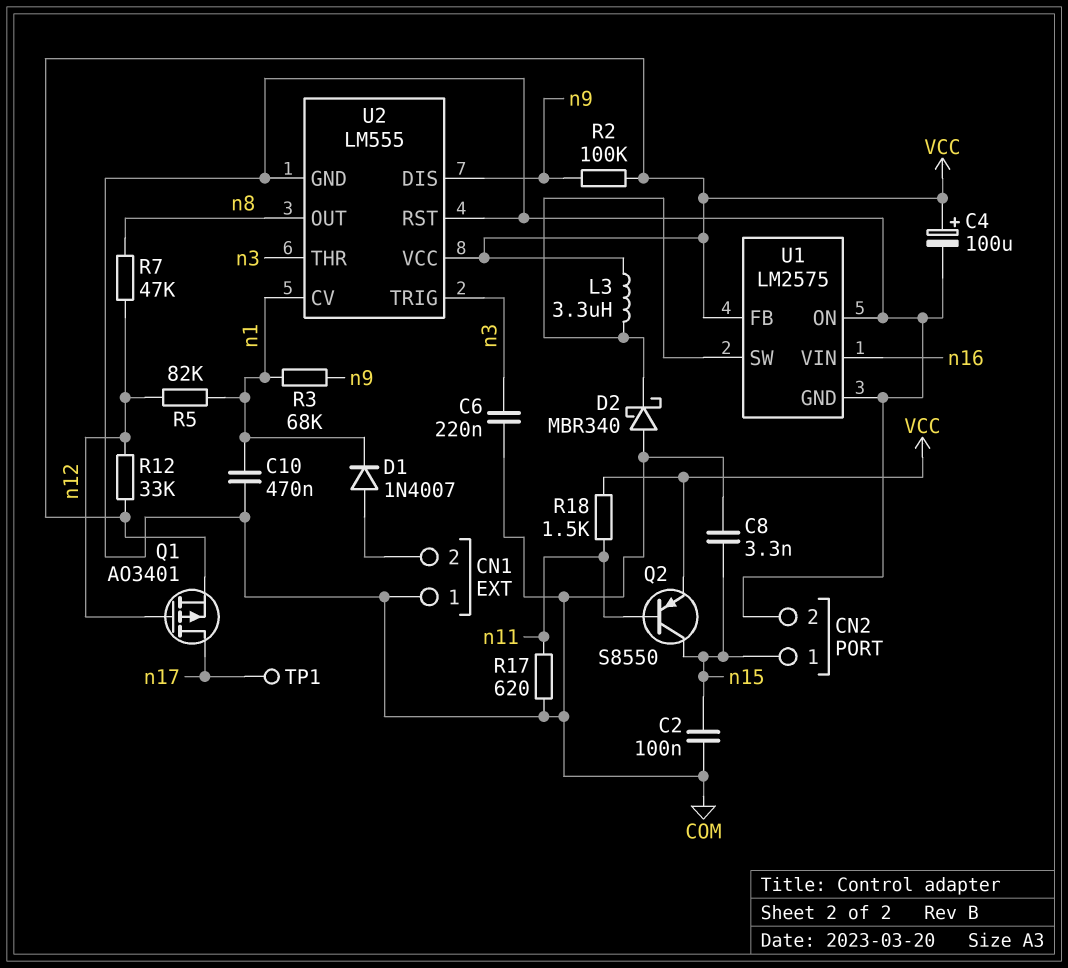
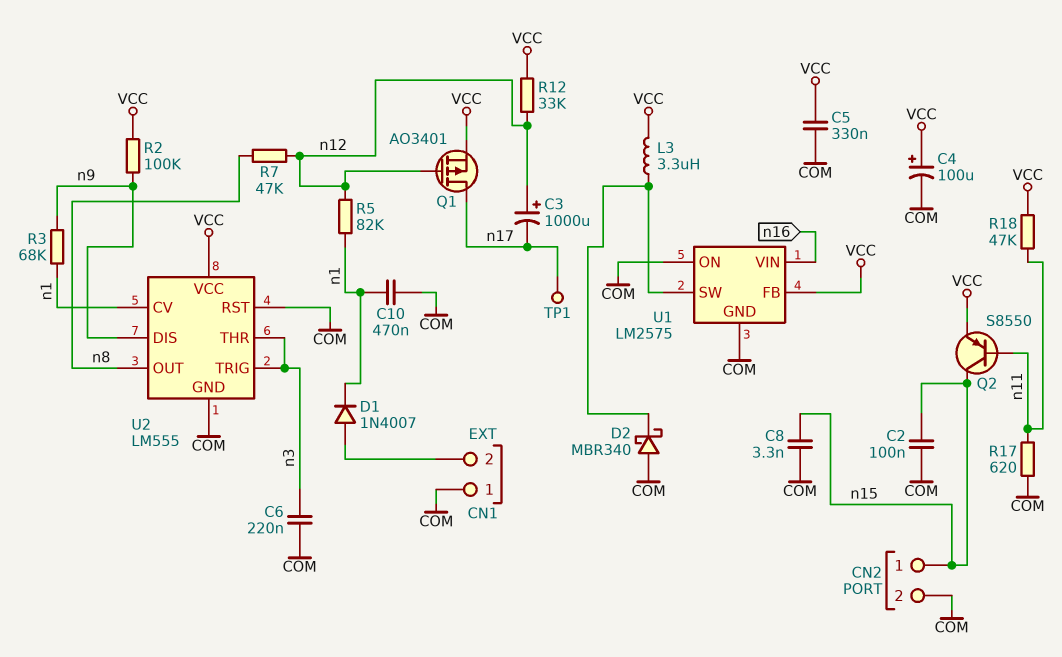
C3: none -> 1000uF (plus n12, minus n17)
C5: none -> 330nF (COM, VCC)
R18: 1.5k (VCC, n11) -> 47k (VCC, n11)

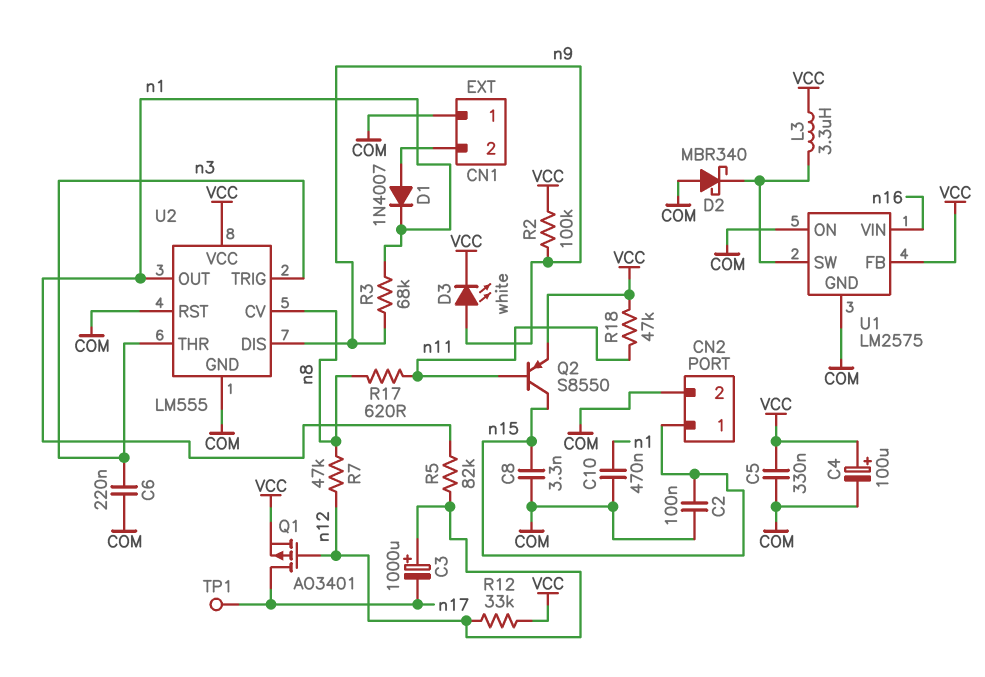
D3: none -> LED white (A n9, K VCC)
R17: 620 (COM, n11) -> 620 (n8, n11)
U2 pin CV: n1 -> n8
U2 pin OUT: n8 -> n1

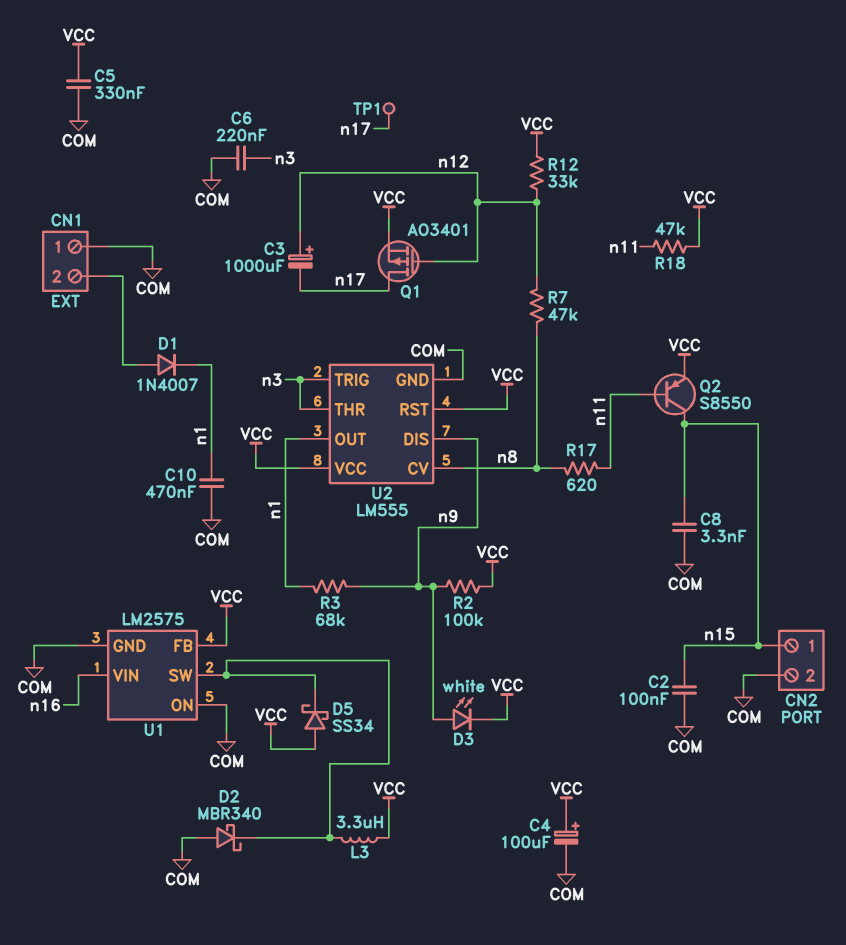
D5: none -> schottky SS34 (A VCC, K U1/SW)
R5: 82k (n1, n12) -> none
U2 pin RST: COM -> VCC

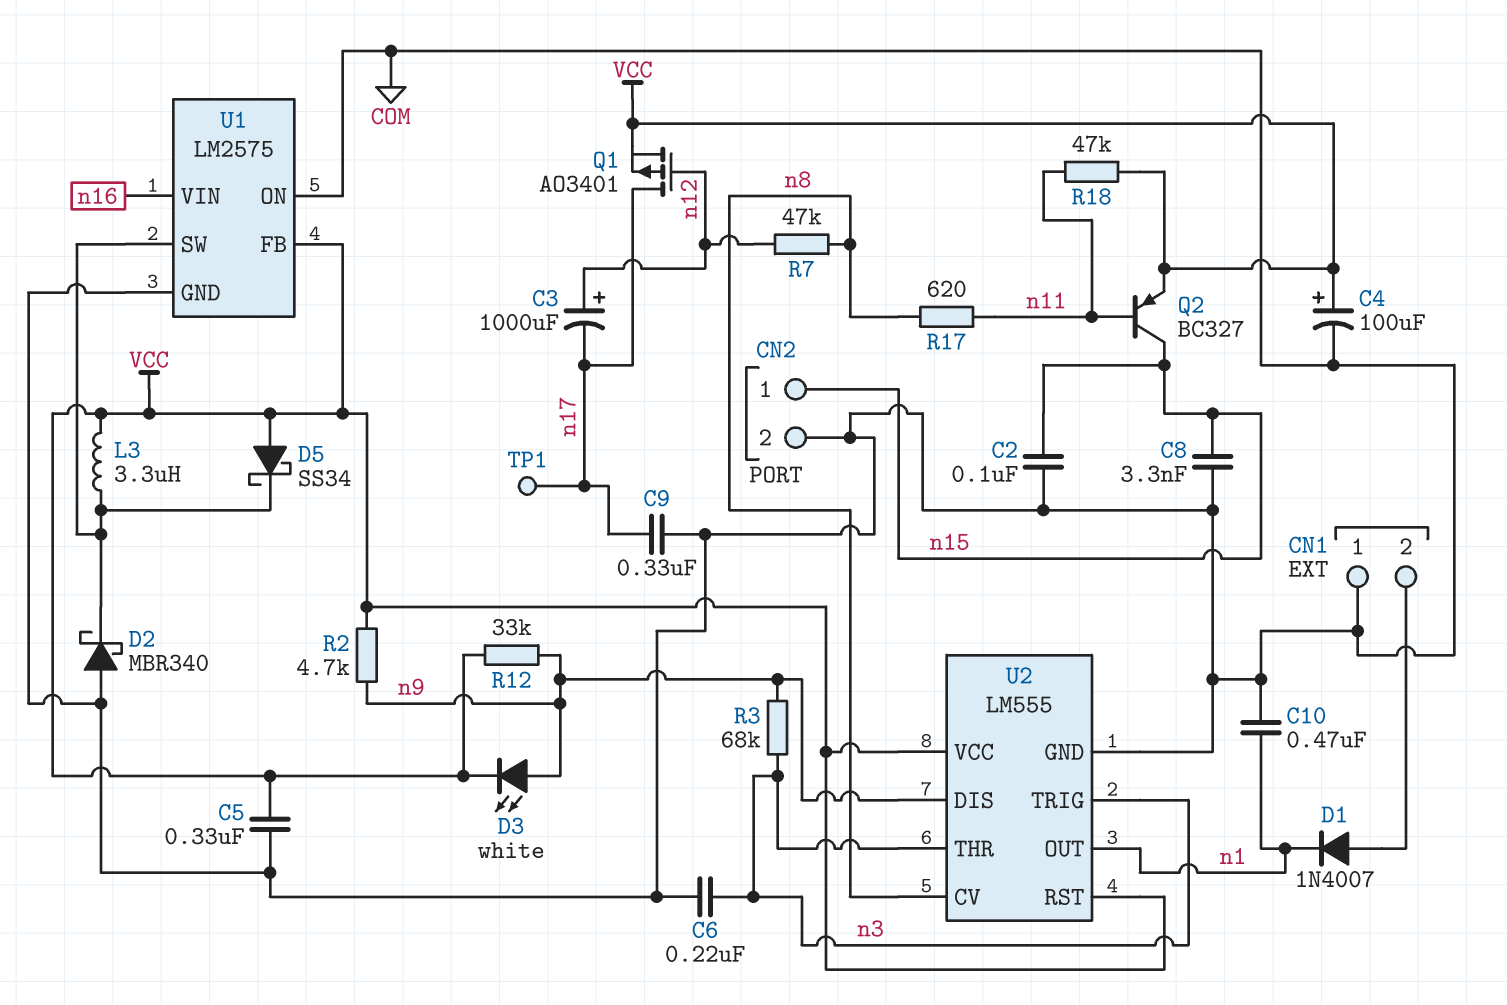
C9: none -> 330nF (COM, n17)
Q2: PNP S8550 (B n11, C n15, E VCC) -> PNP BC327 (B n11, C n15, E VCC)
R2: 100k (VCC, n9) -> 4.7k (VCC, n9)
R3: 68k (n1, n9) -> 68k (n3, n9)
R12: 33k (VCC, n12) -> 33k (VCC, n9)

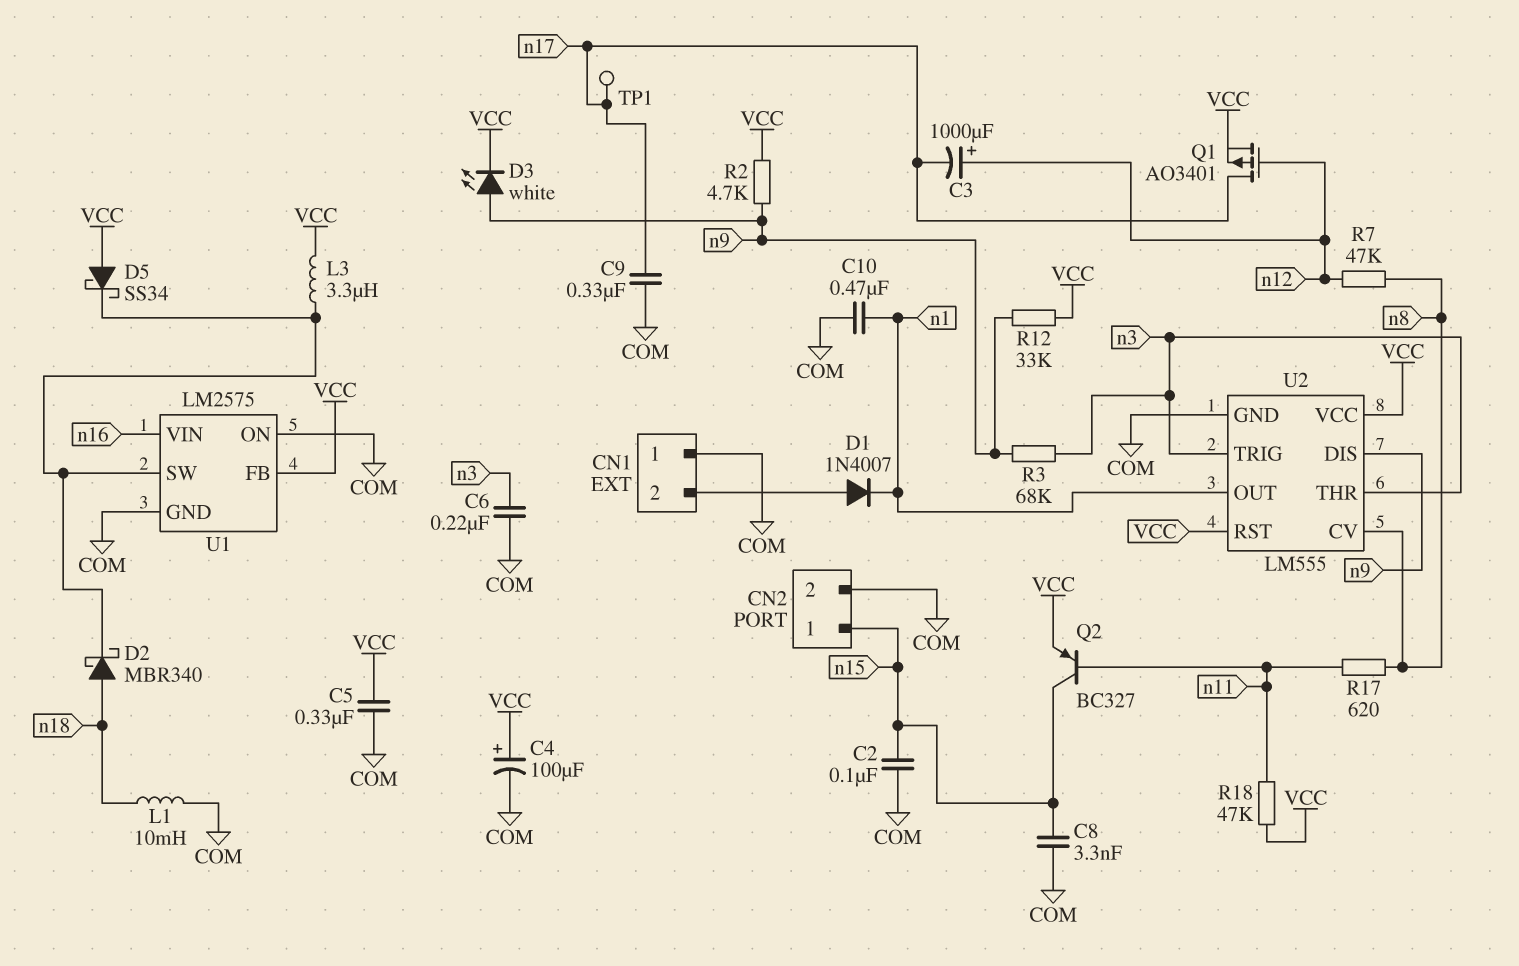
D2: schottky MBR340 (A COM, K U1/SW) -> schottky MBR340 (A n18, K U1/SW)
L1: none -> 10mH (COM, n18)

